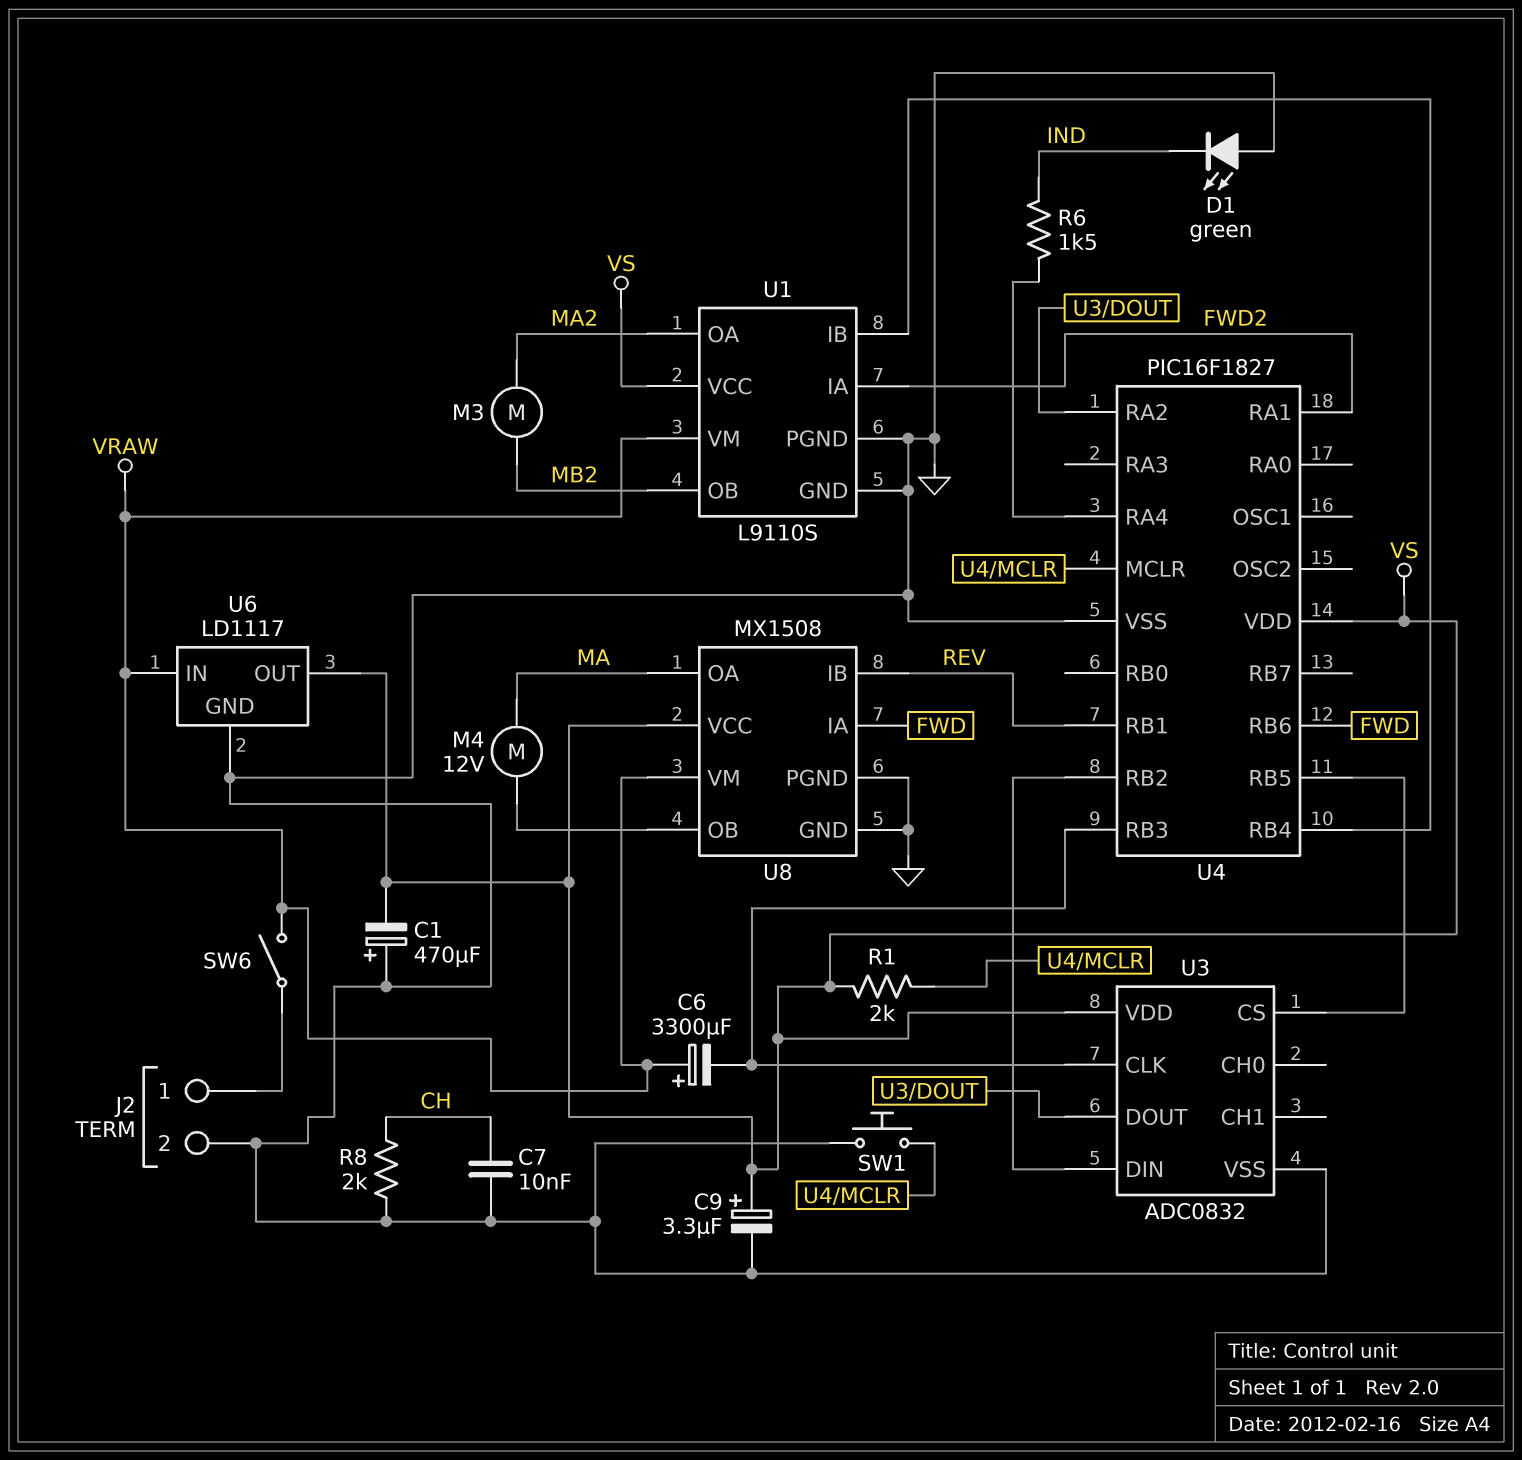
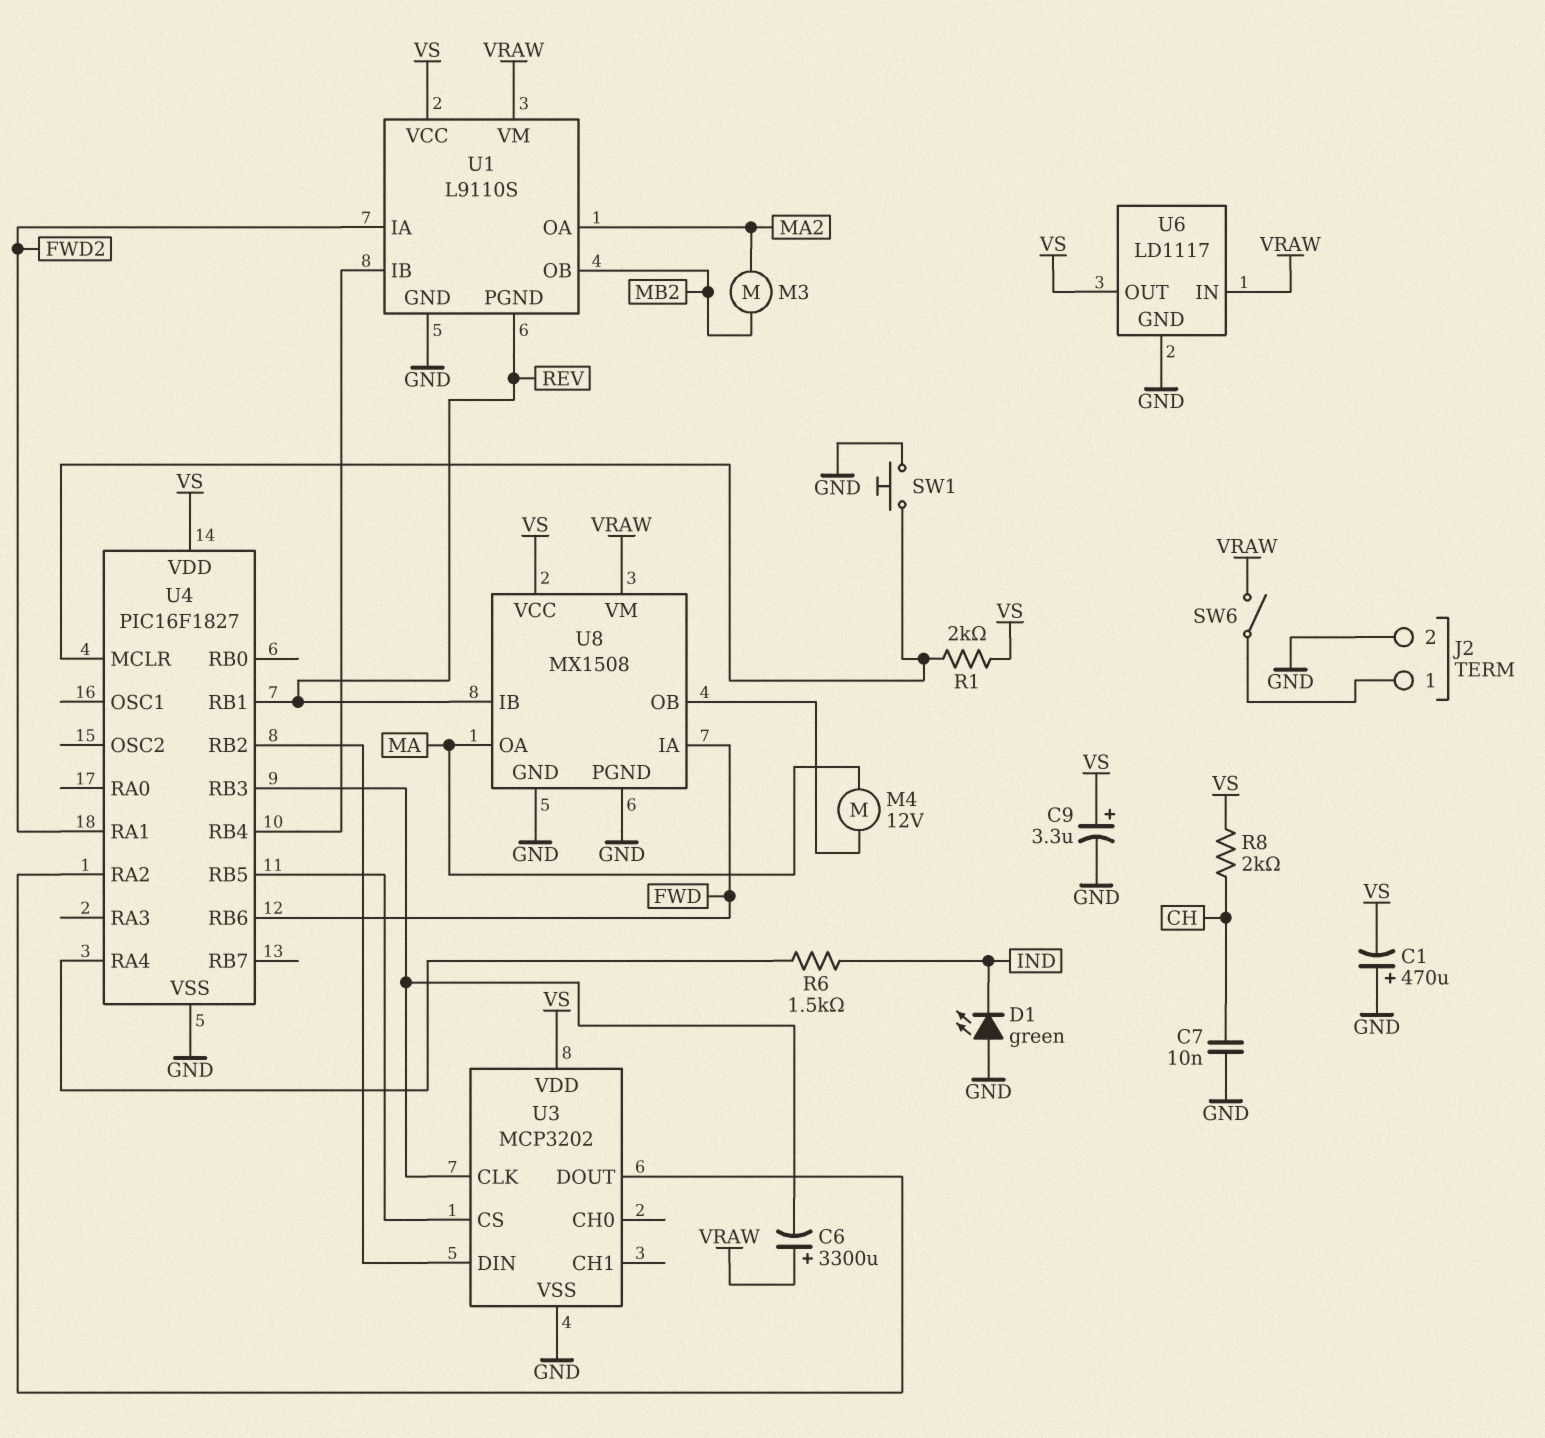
R8: 2k (CH, GND) -> 2k (CH, VS)
U1 pin PGND: GND -> REV
U3: ADC0832 -> MCP3202

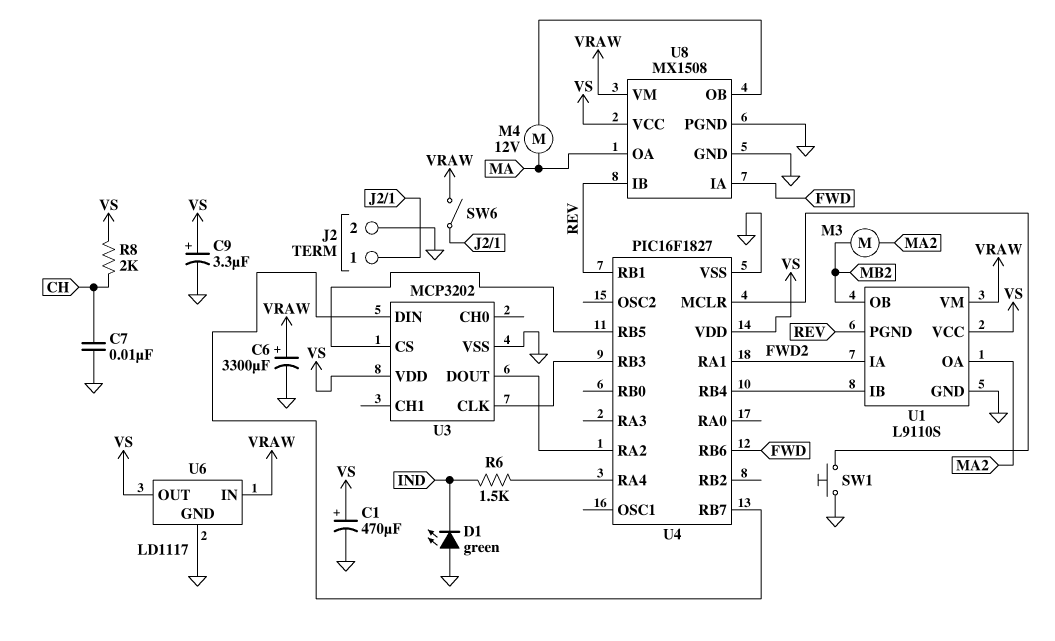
C1: 470uF (plus GND, minus VS) -> 470uF (plus VS, minus GND)
C6: 3300uF (plus VRAW, minus U3/CLK) -> 3300uF (plus VRAW, minus GND)
R1: 2k (U4/MCLR, VS) -> none
U4 pin RB2: U3/DIN -> none
U4 pin RB7: none -> U3/DIN

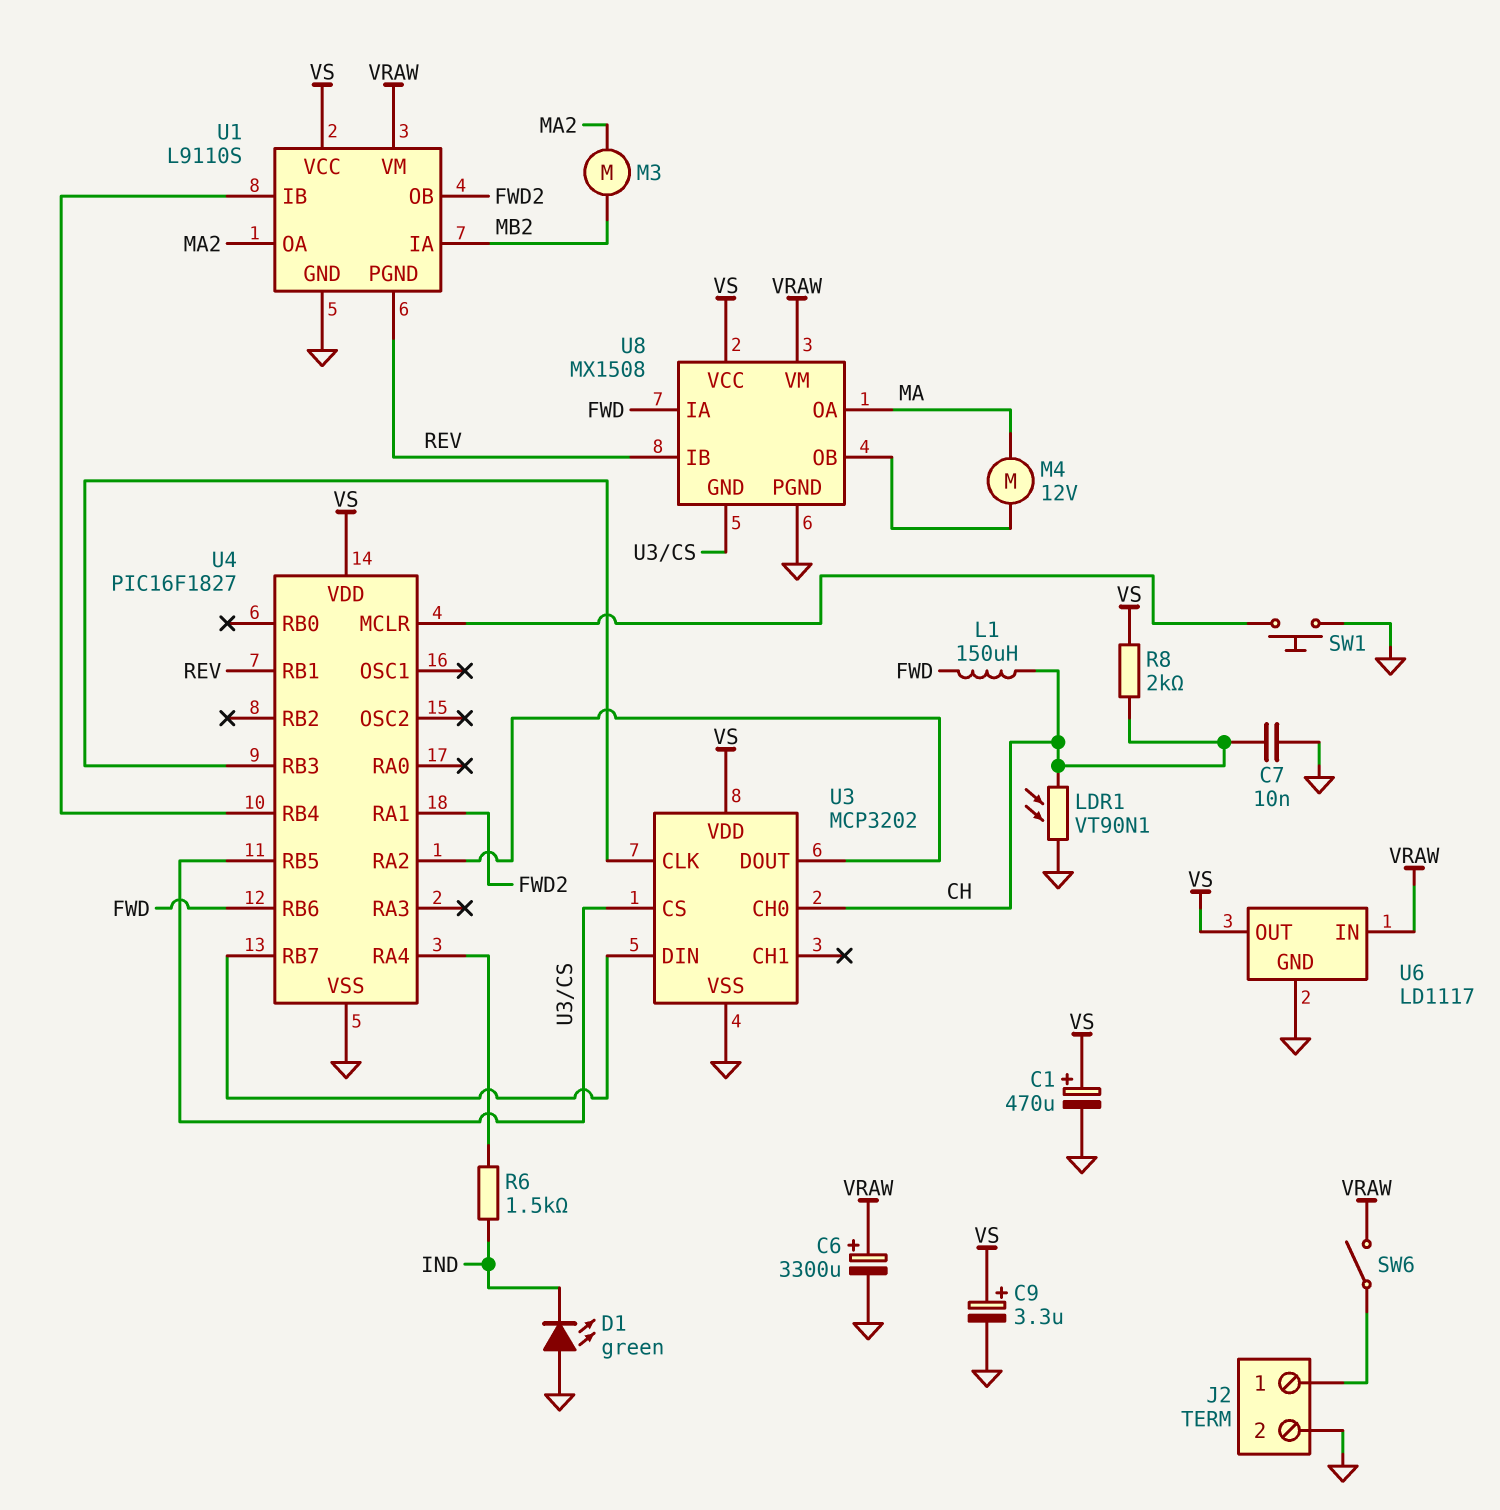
L1: none -> 150uH (CH, FWD)
LDR1: none -> VT90N1 (CH, GND)
U1 pin IA: FWD2 -> MB2
U1 pin OB: MB2 -> FWD2
U3 pin CH0: none -> CH
U8 pin GND: GND -> U3/CS

